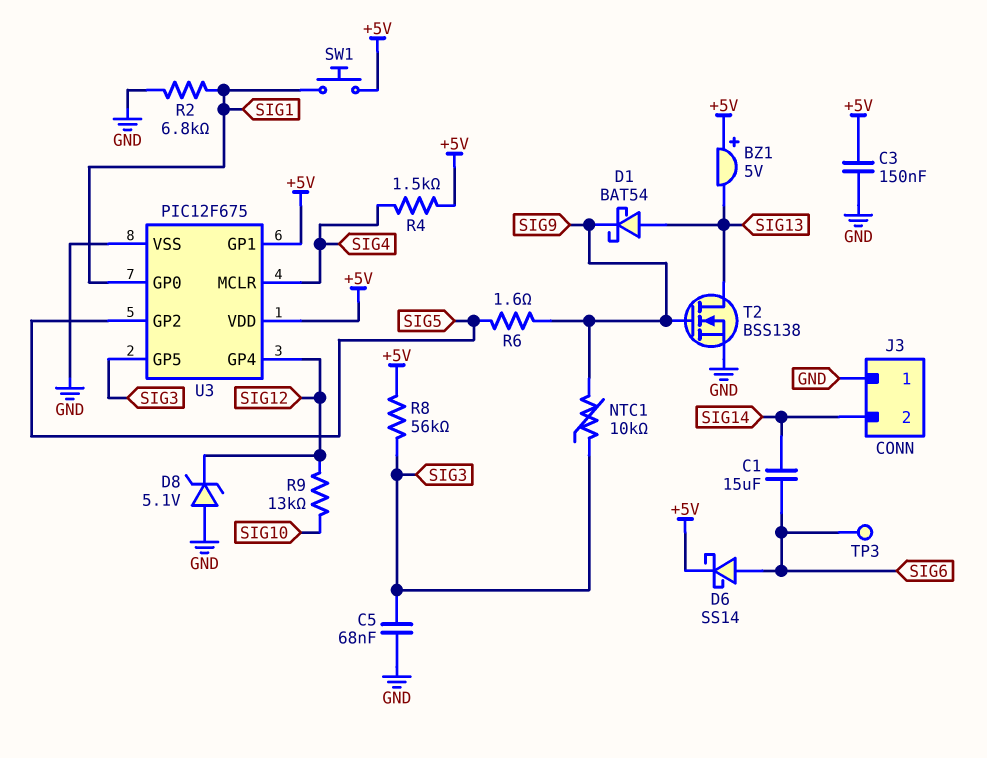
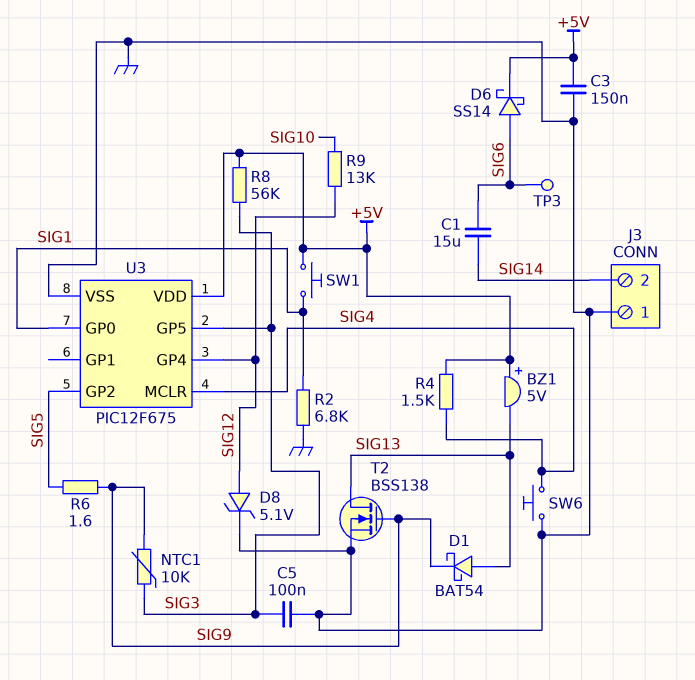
C5: 68nF (GND, SIG3) -> 100nF (GND, SIG3)
D8: zener 5.1V (A GND, K SIG12) -> zener 5.1V (A SIG12, K GND)
SW6: none -> button (GND, SIG4)
U3 pin GP1: +5V -> none

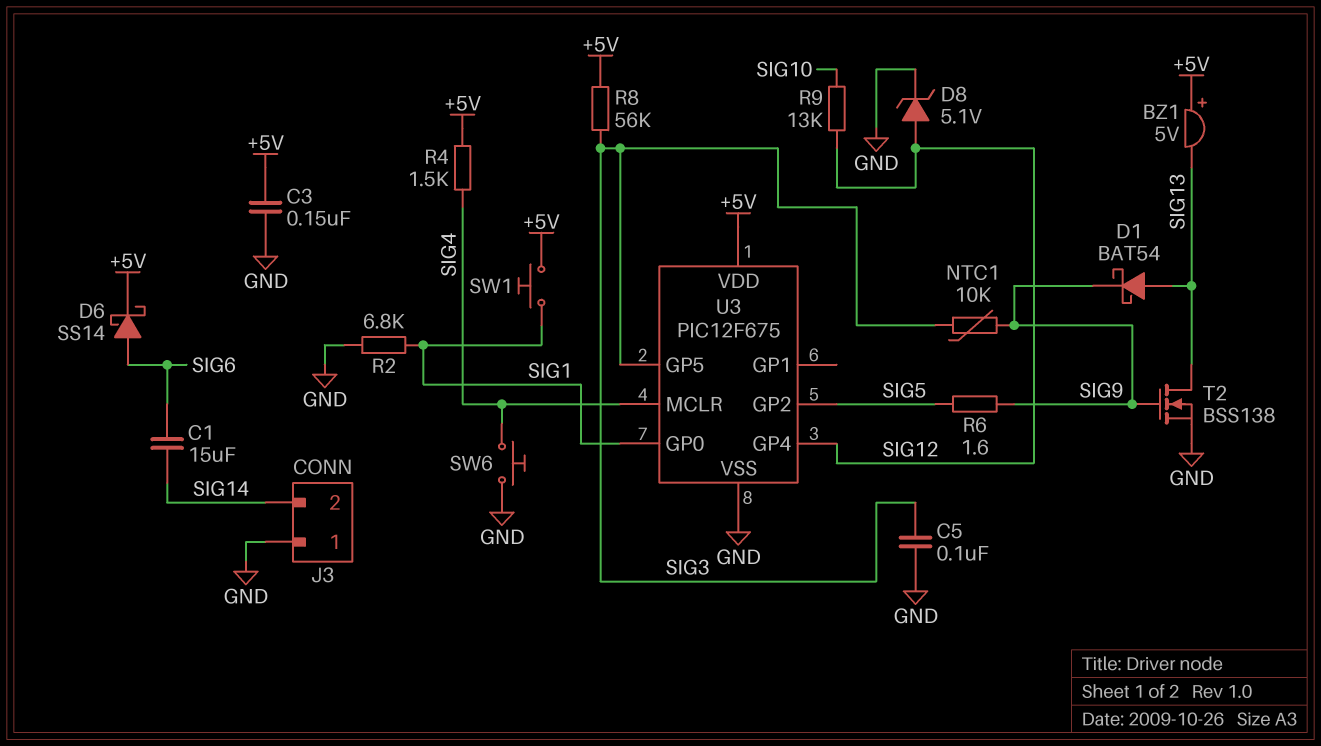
TP3: test point (SIG6) -> none

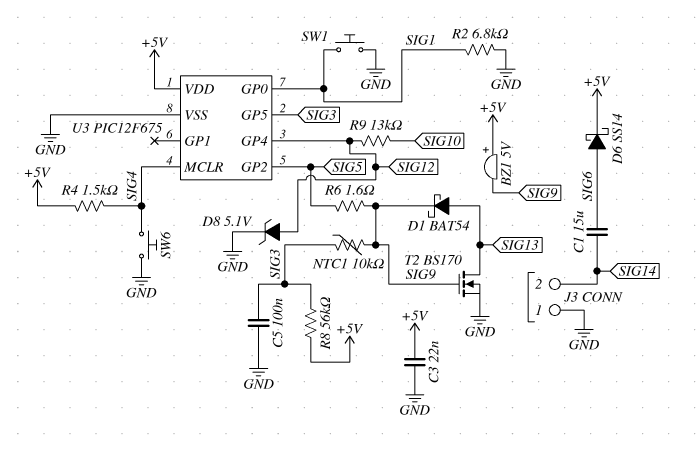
BZ1: buzzer 5V (plus +5V, minus SIG13) -> buzzer 5V (plus +5V, minus SIG9)
C3: 150nF (+5V, GND) -> 22nF (+5V, GND)
SW1: button (+5V, SIG1) -> button (GND, SIG1)
T2: NMOS BSS138 (G SIG9, D SIG13, S GND) -> NMOS BS170 (G SIG9, D SIG13, S GND)

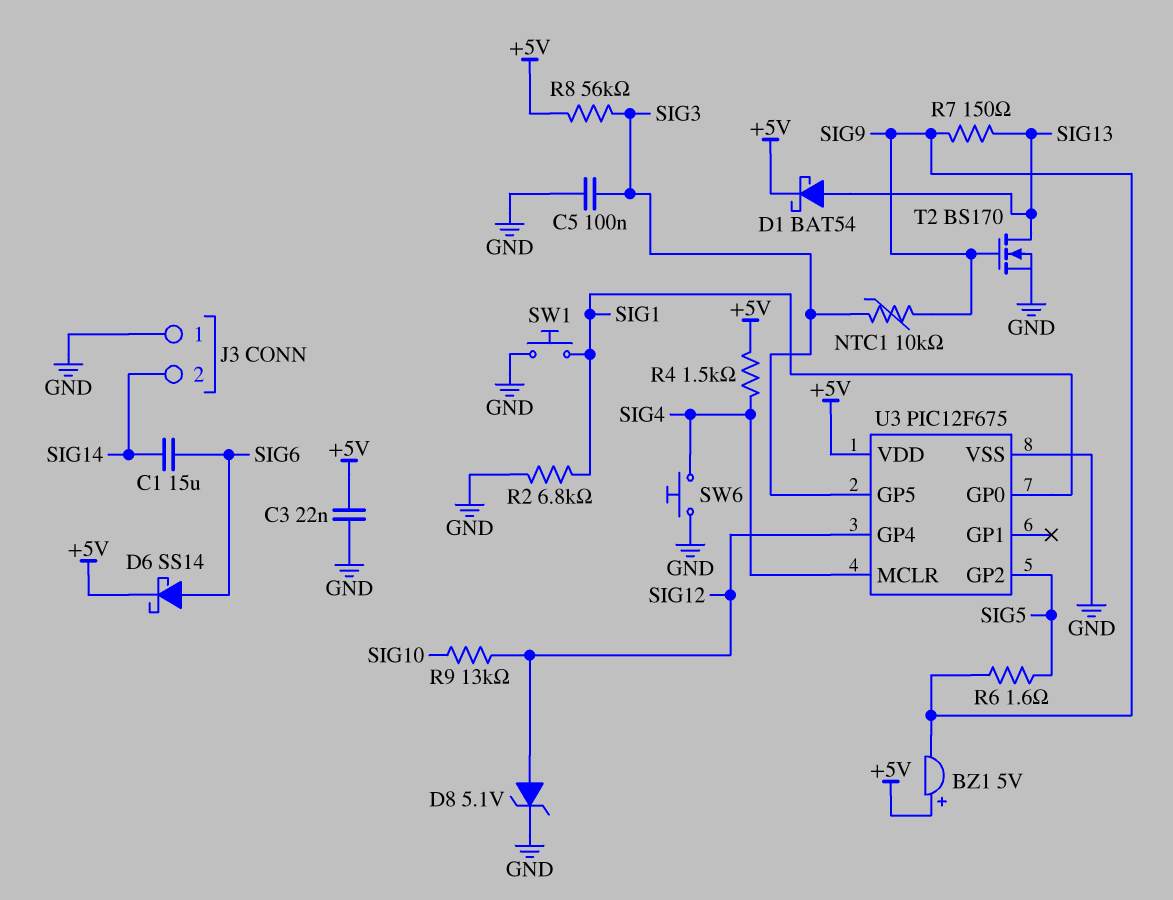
D1: schottky BAT54 (A SIG13, K SIG9) -> schottky BAT54 (A SIG13, K +5V)
R7: none -> 150 (SIG9, SIG13)

